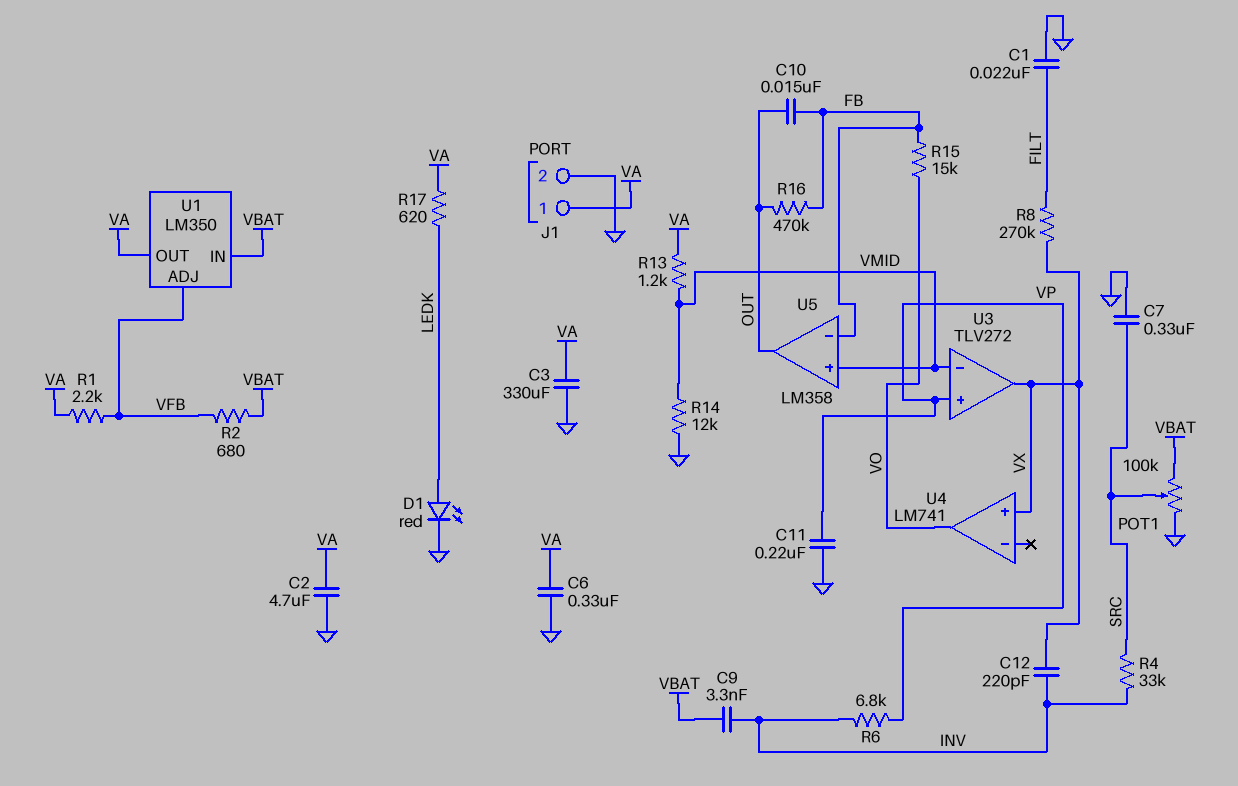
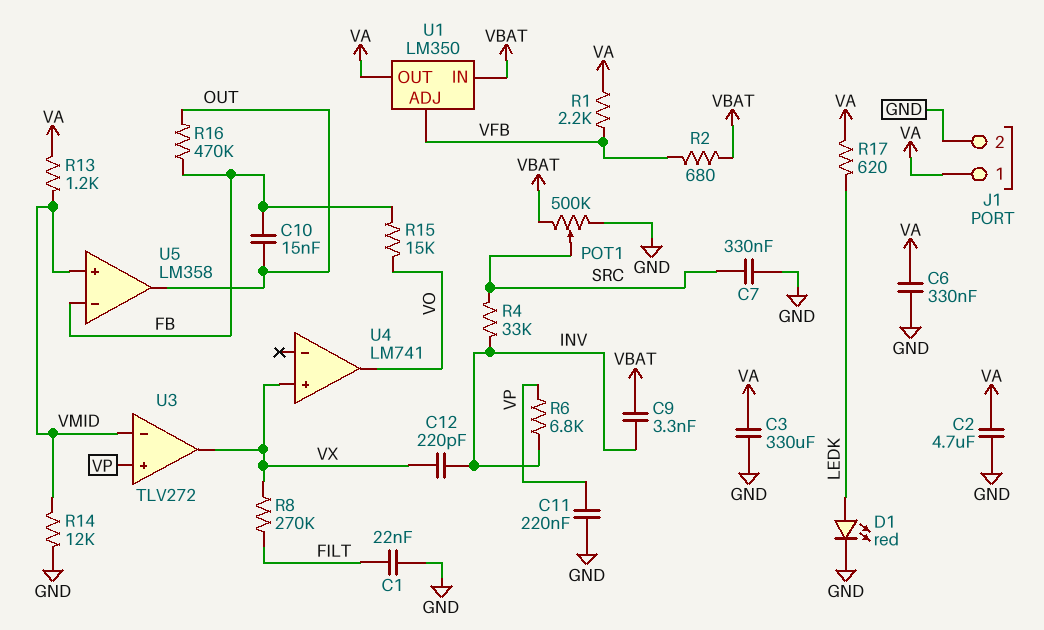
POT1: 100k (GND, VBAT, wiper SRC) -> 500k (GND, VBAT, wiper SRC)

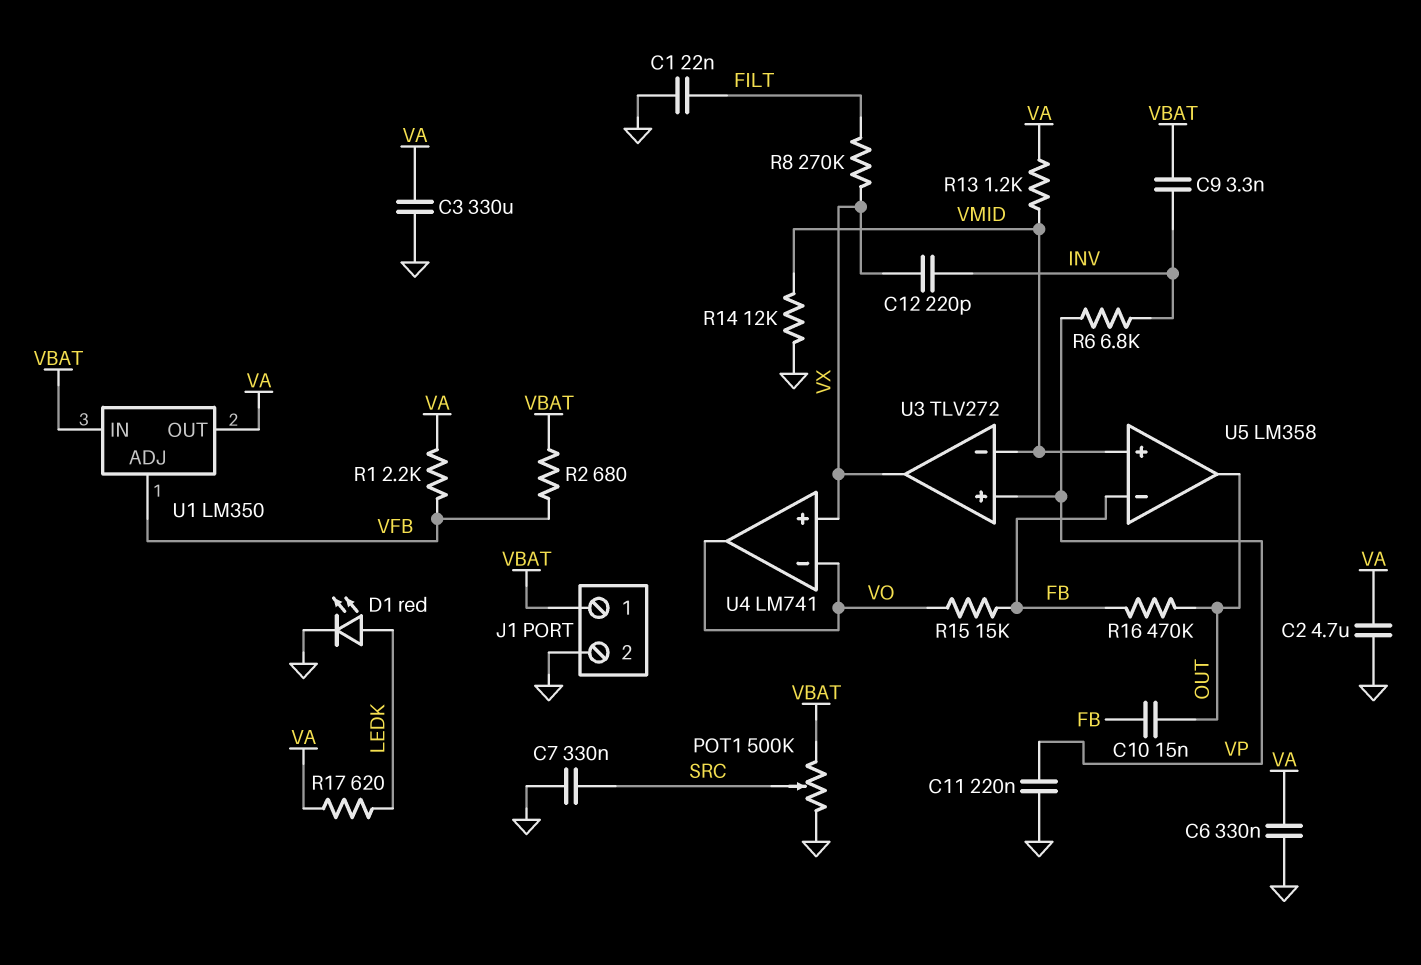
J1 pin 1: VA -> VBAT
R4: 33k (INV, SRC) -> none
U4 pin in-: none -> VO

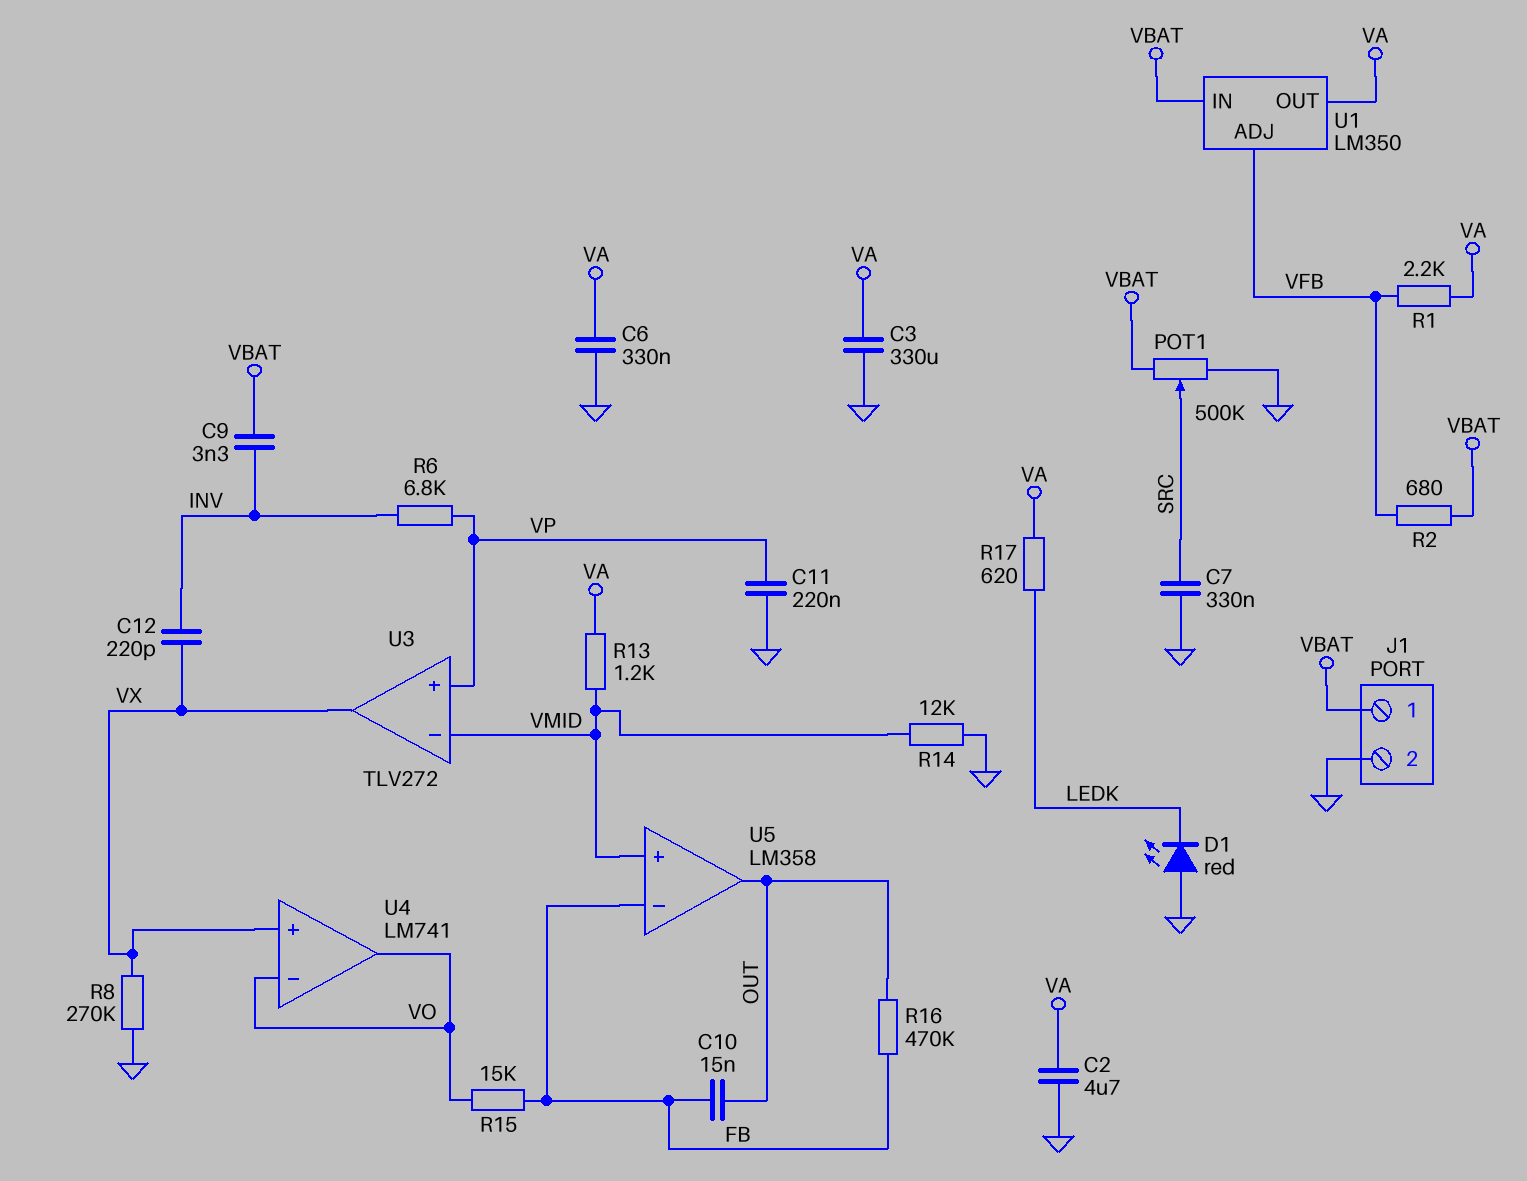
C1: 22nF (FILT, GND) -> none
D1: LED red (A LEDK, K GND) -> LED red (A GND, K LEDK)
R8: 270k (FILT, VX) -> 270k (GND, VX)

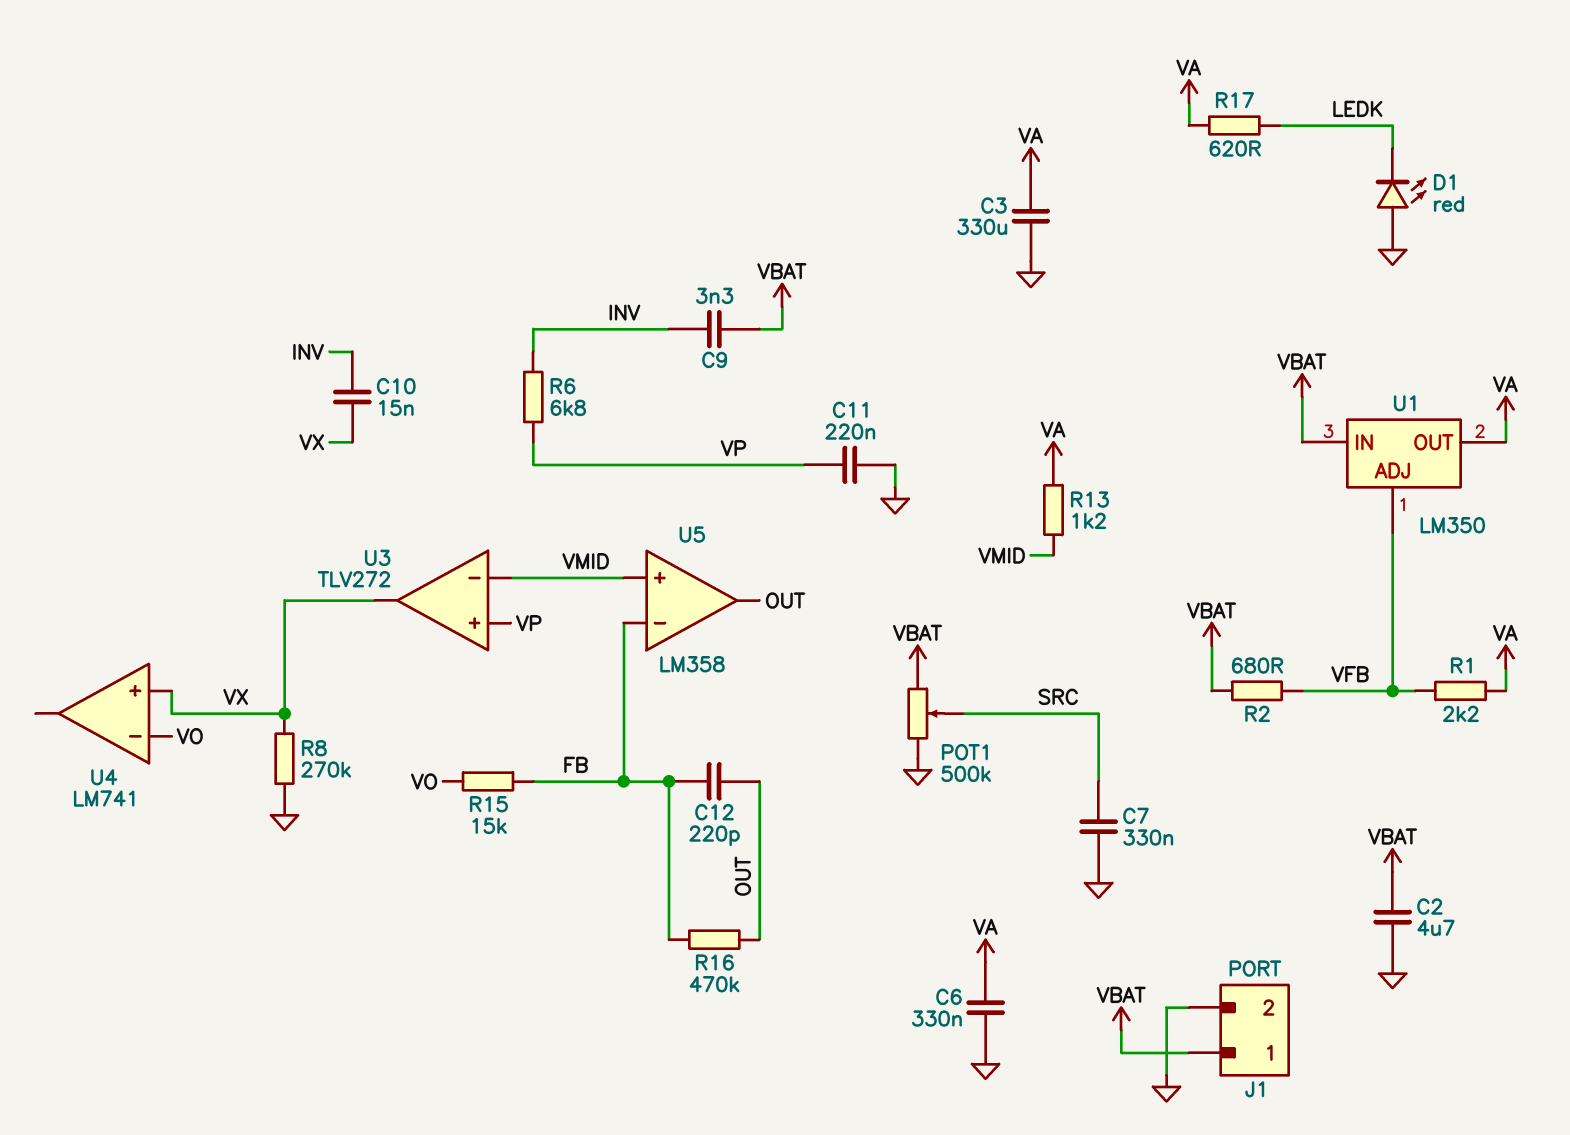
C2: 4.7uF (GND, VA) -> 4.7uF (GND, VBAT)
C10: 15nF (FB, OUT) -> 15nF (INV, VX)
C12: 220pF (INV, VX) -> 220pF (FB, OUT)
R14: 12k (GND, VMID) -> none
U4 pin out: VO -> none

